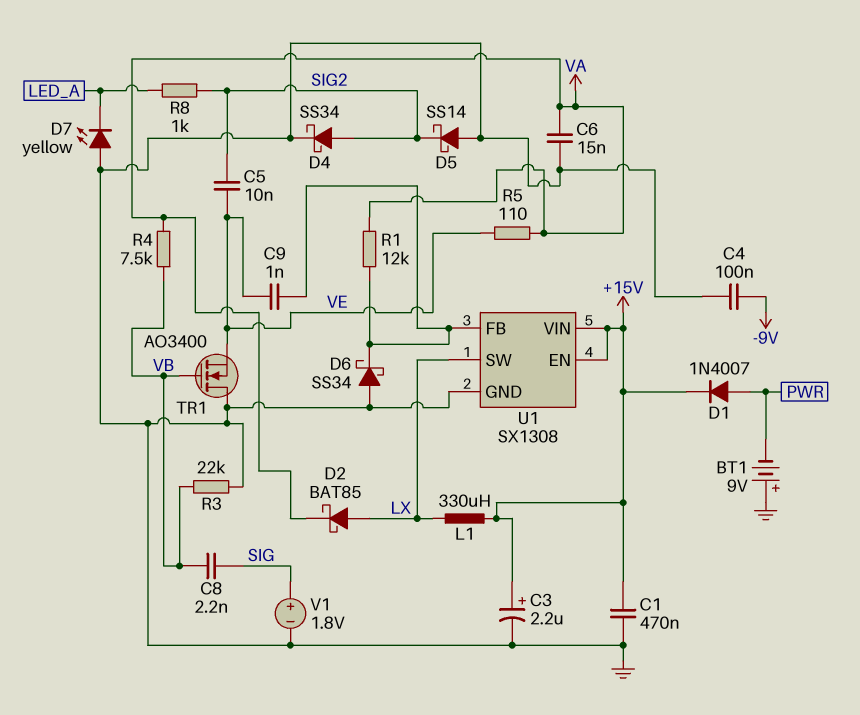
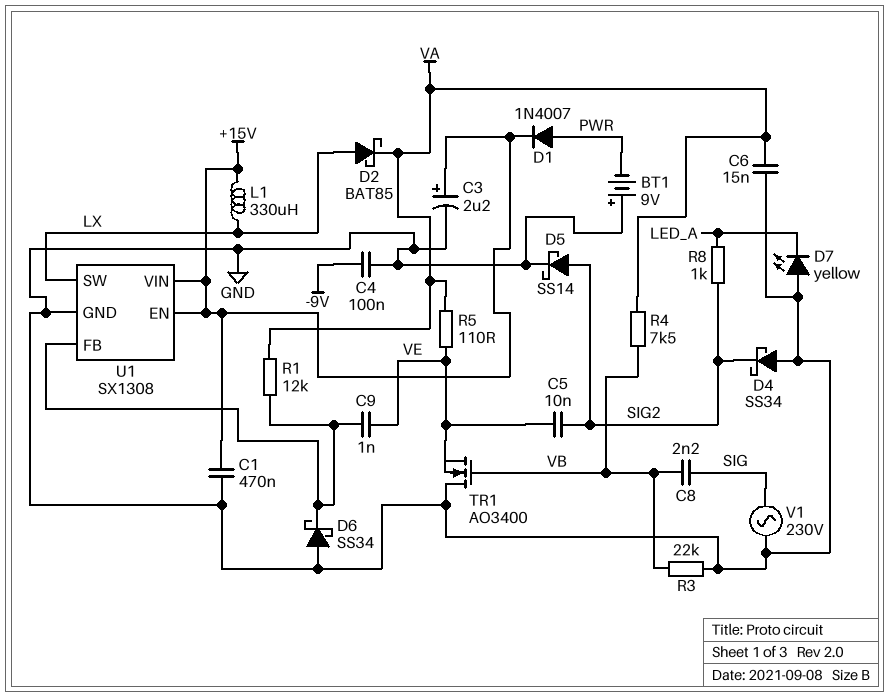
D4: schottky SS34 (A SIG2, K GND) -> schottky SS34 (A GND, K SIG2)
D5: schottky SS14 (A GND, K SIG2) -> schottky SS14 (A SIG2, K GND)
V1: 1.8V (plus SIG, minus GND) -> AC 230V (GND, SIG)

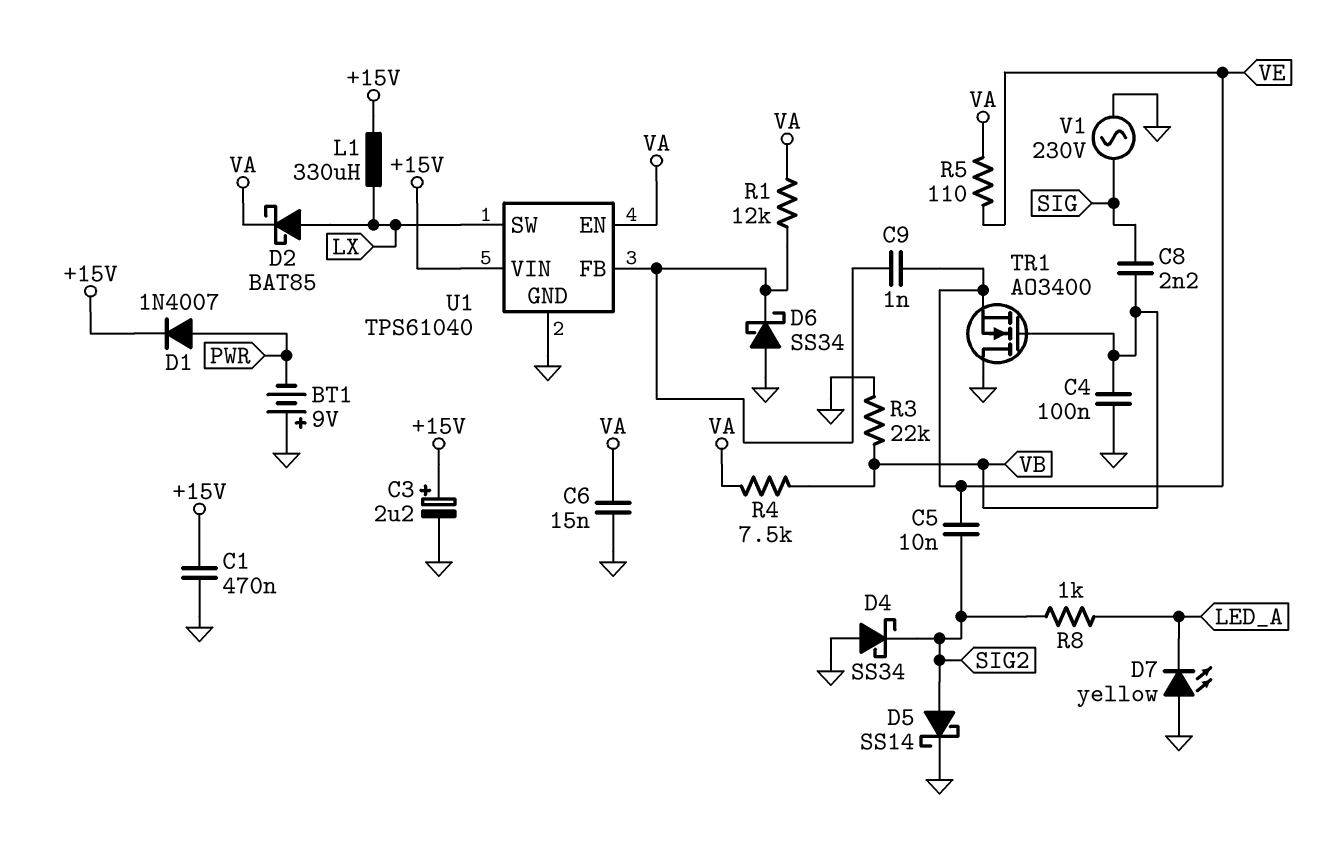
C4: 100nF (-9V, GND) -> 100nF (GND, VB)
U1: SX1308 -> TPS61040
U1 pin EN: +15V -> VA

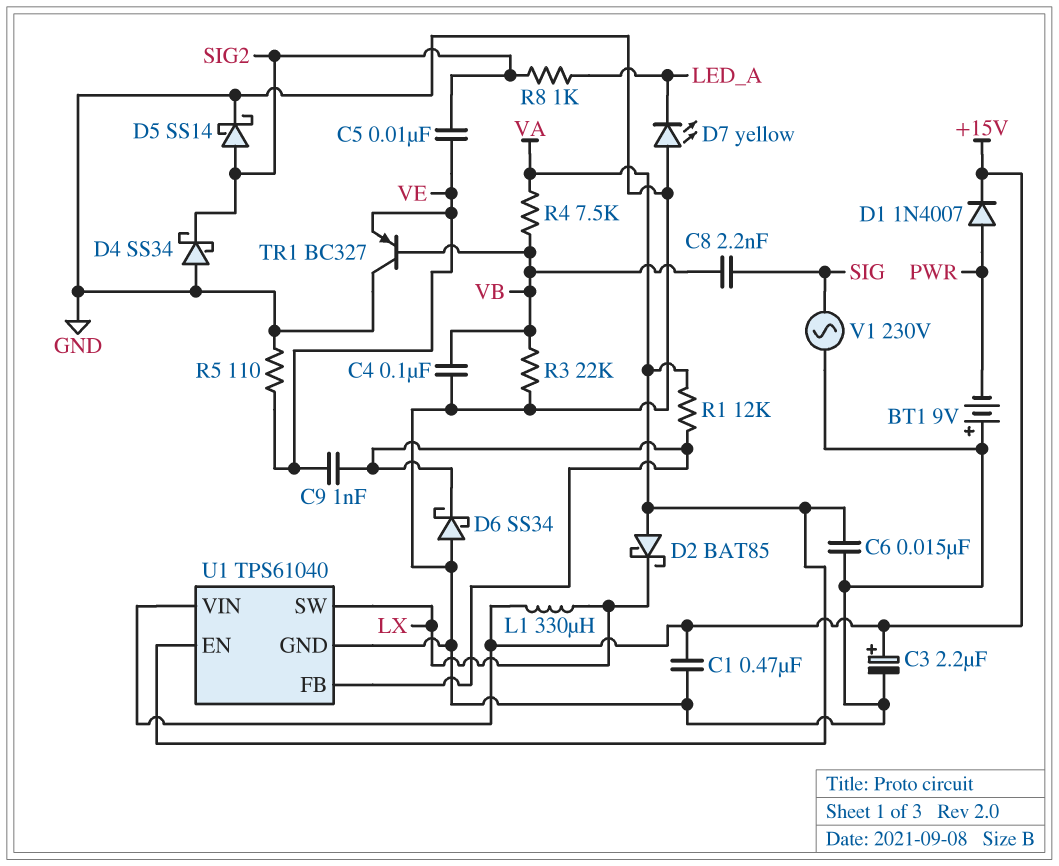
D2: schottky BAT85 (A LX, K VA) -> schottky BAT85 (A VA, K LX)
R5: 110 (VA, VE) -> 110 (GND, VE)
TR1: NMOS AO3400 (G VB, D GND, S VE) -> PNP BC327 (B VB, C GND, E VE)

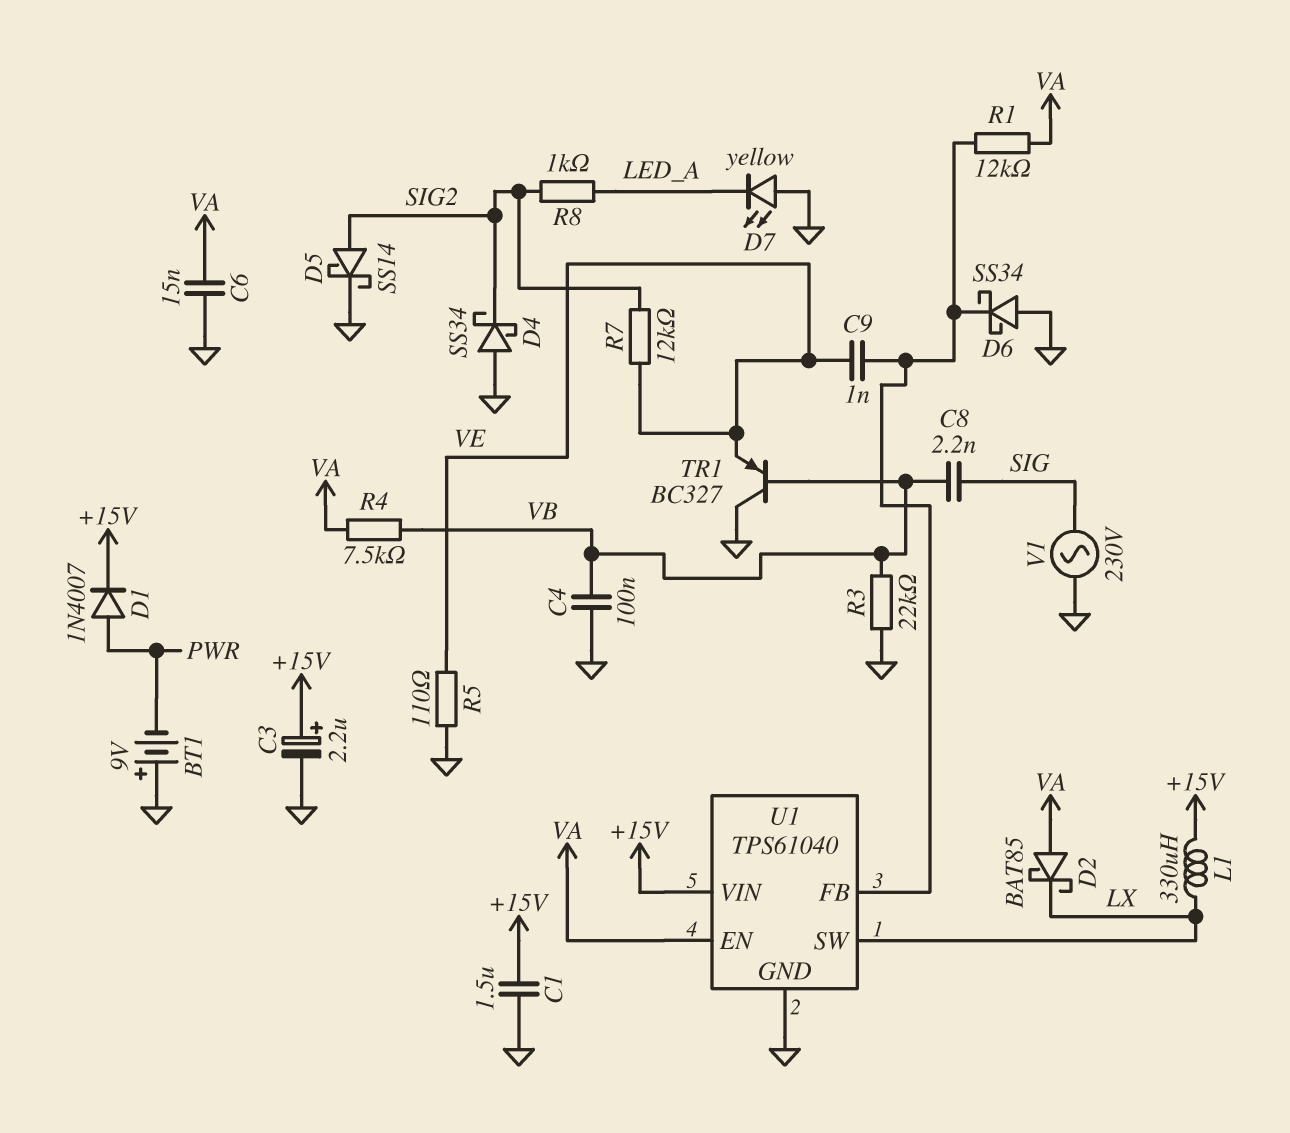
C1: 470nF (+15V, GND) -> 1.5uF (+15V, GND)
C5: 10nF (SIG2, VE) -> none
R7: none -> 12k (SIG2, VE)

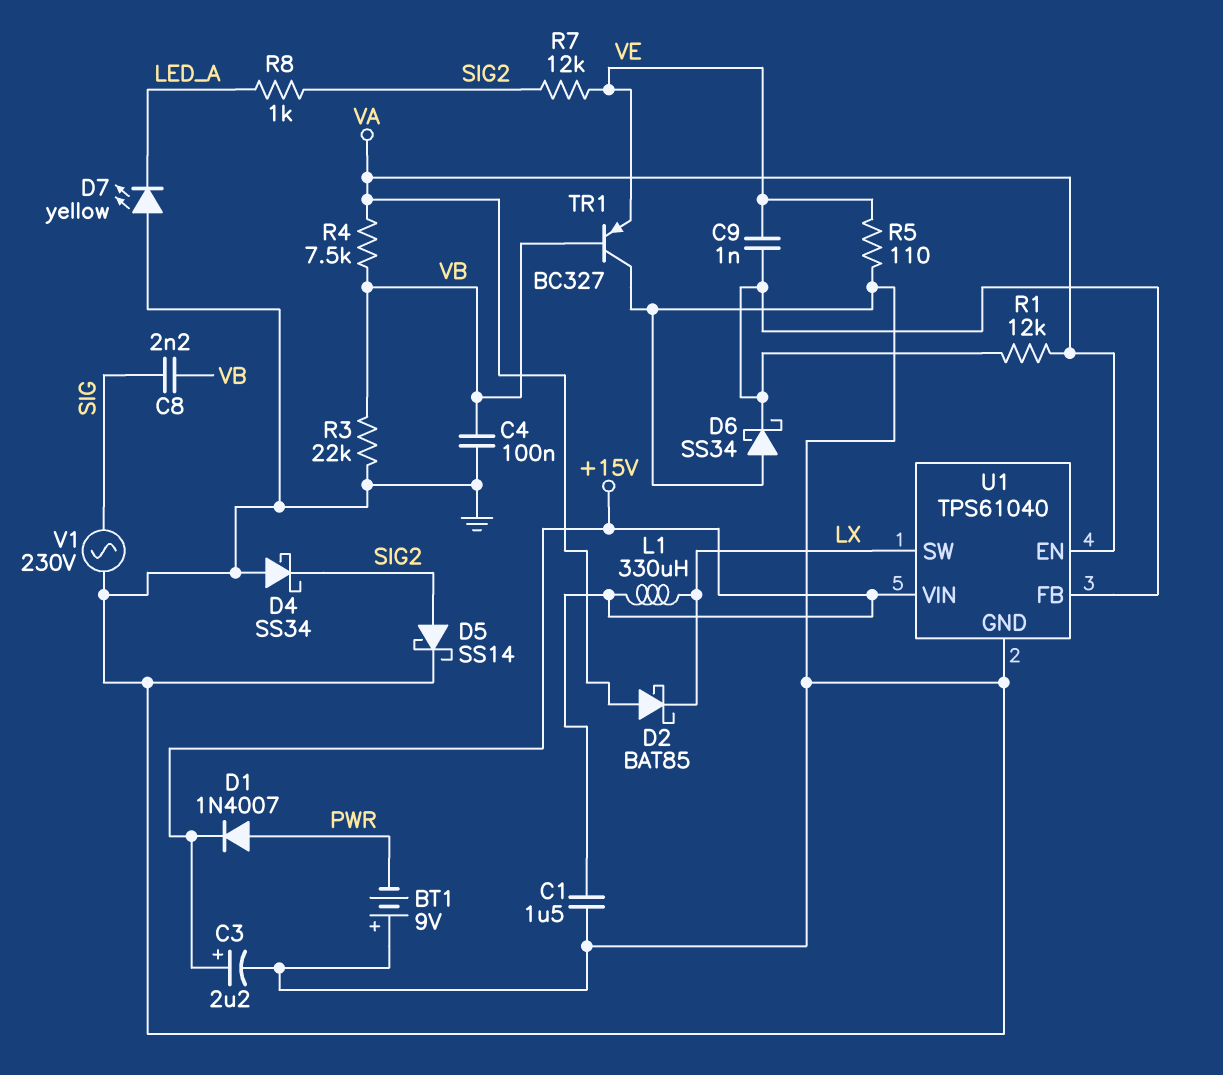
C6: 15nF (GND, VA) -> none

